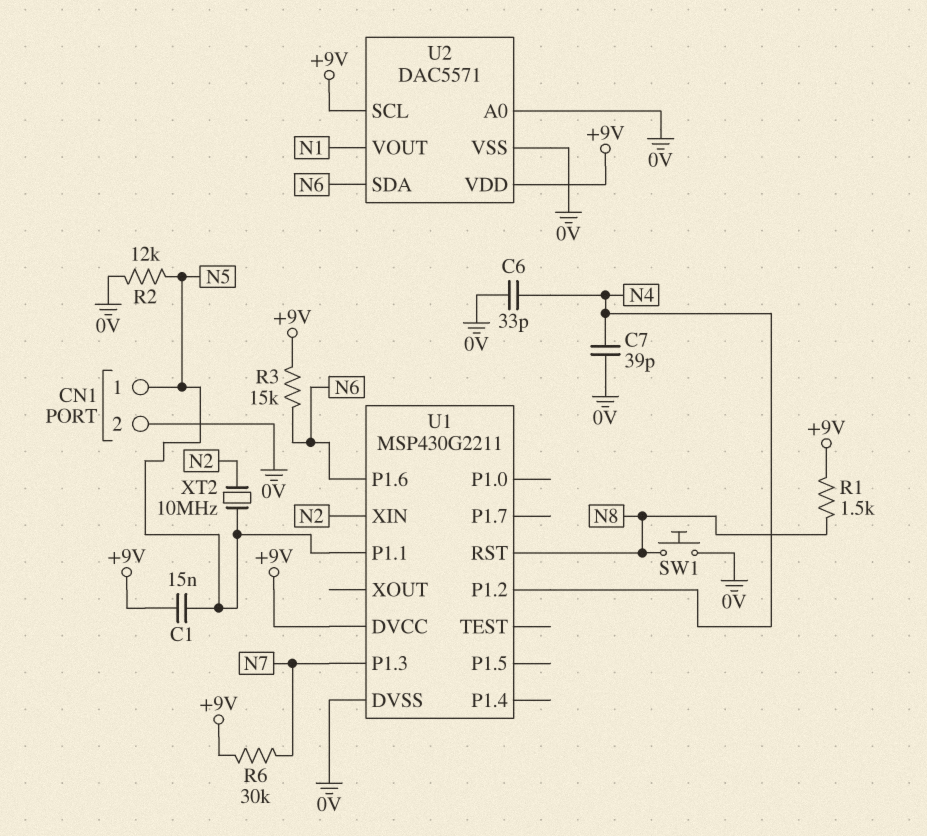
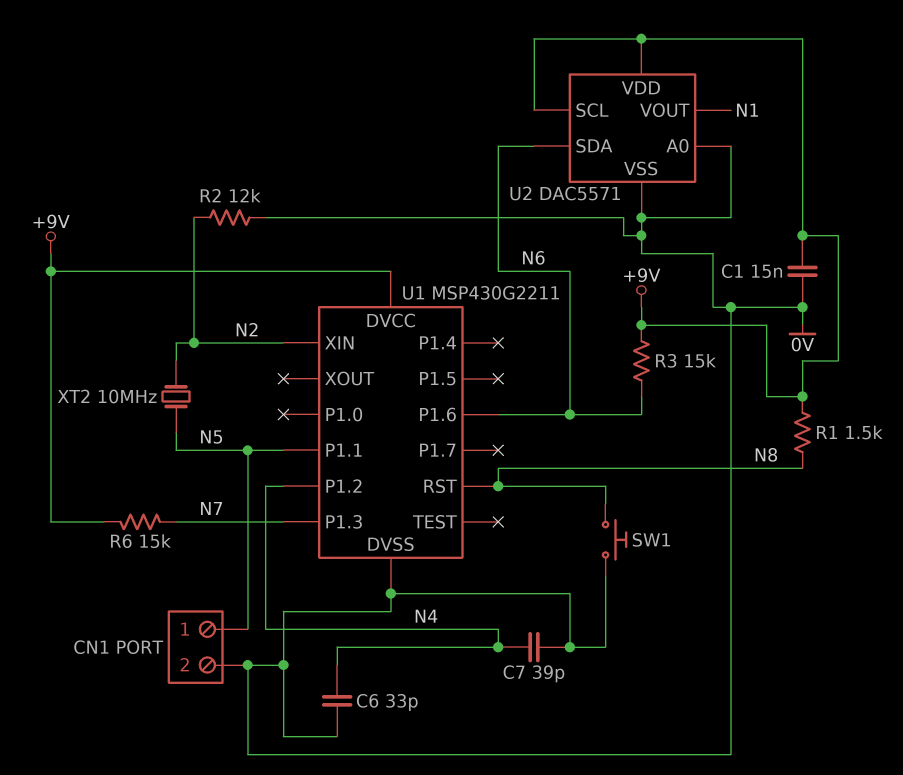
C1: 15nF (+9V, N5) -> 15nF (+9V, 0V)
R2: 12k (0V, N5) -> 12k (0V, N2)
R6: 30k (+9V, N7) -> 15k (+9V, N7)

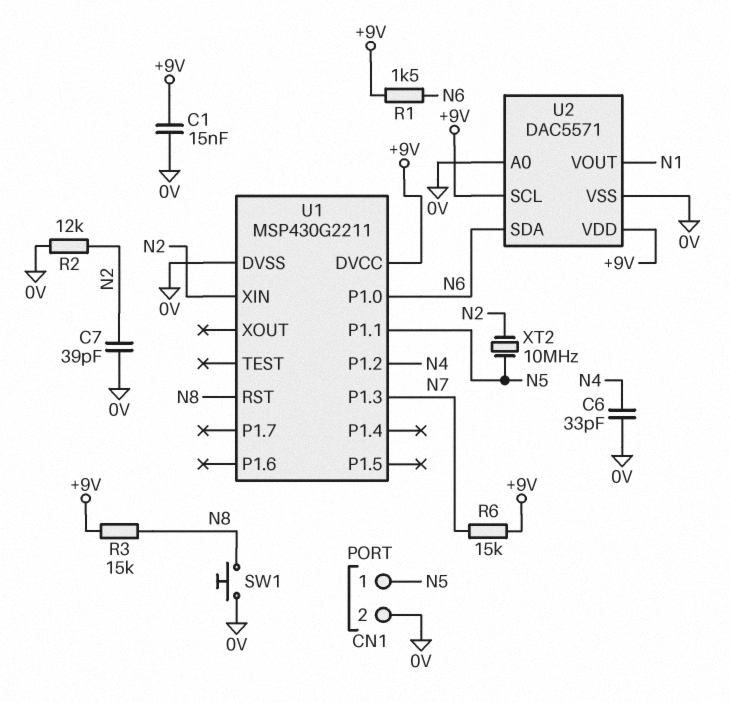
C7: 39pF (0V, N4) -> 39pF (0V, N2)
R1: 1.5k (+9V, N8) -> 1.5k (+9V, N6)
R3: 15k (+9V, N6) -> 15k (+9V, N8)
U1 pin P1.0: none -> N6
U1 pin P1.6: N6 -> none

